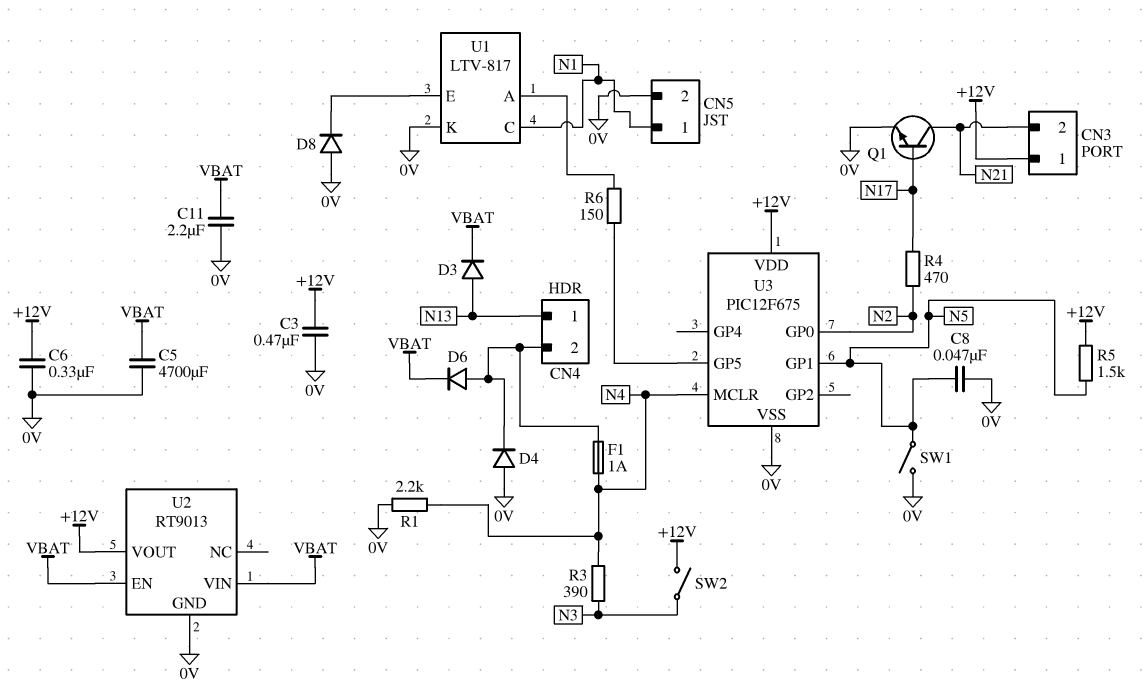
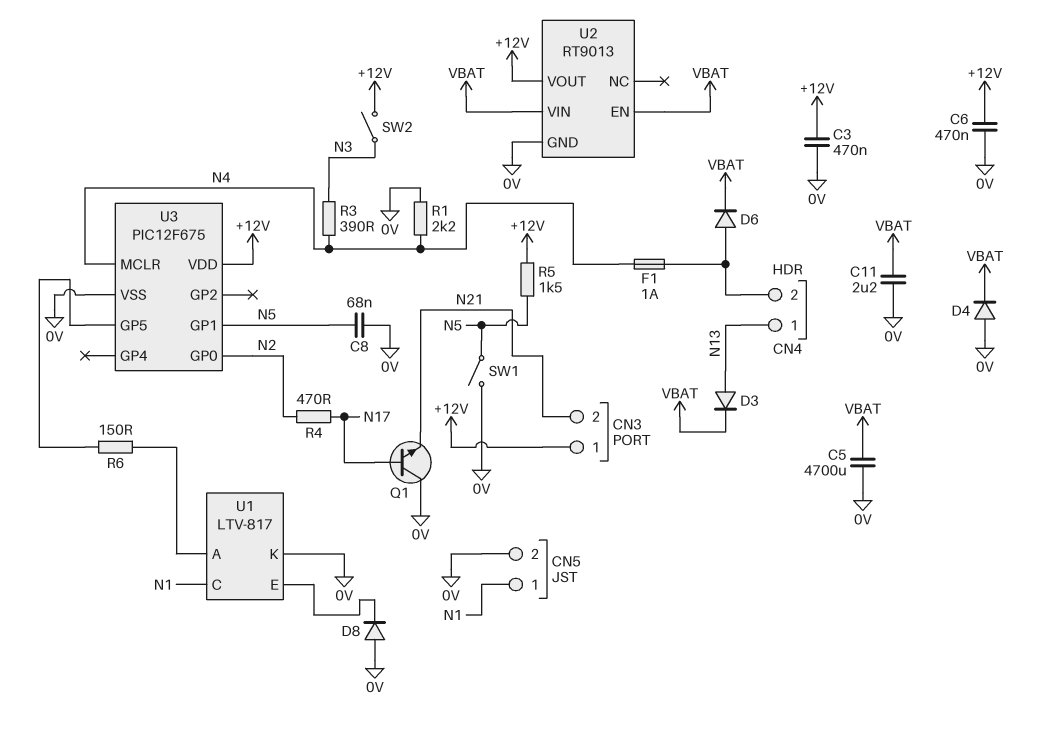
C6: 330nF (+12V, 0V) -> 470nF (+12V, 0V)
C8: 47nF (0V, N5) -> 68nF (0V, N5)
D4: diode (A 0V, K CN4/2) -> diode (A 0V, K VBAT)
Q1: NPN (B N17, C N21, E 0V) -> NPN (B N17, C 0V, E N21)

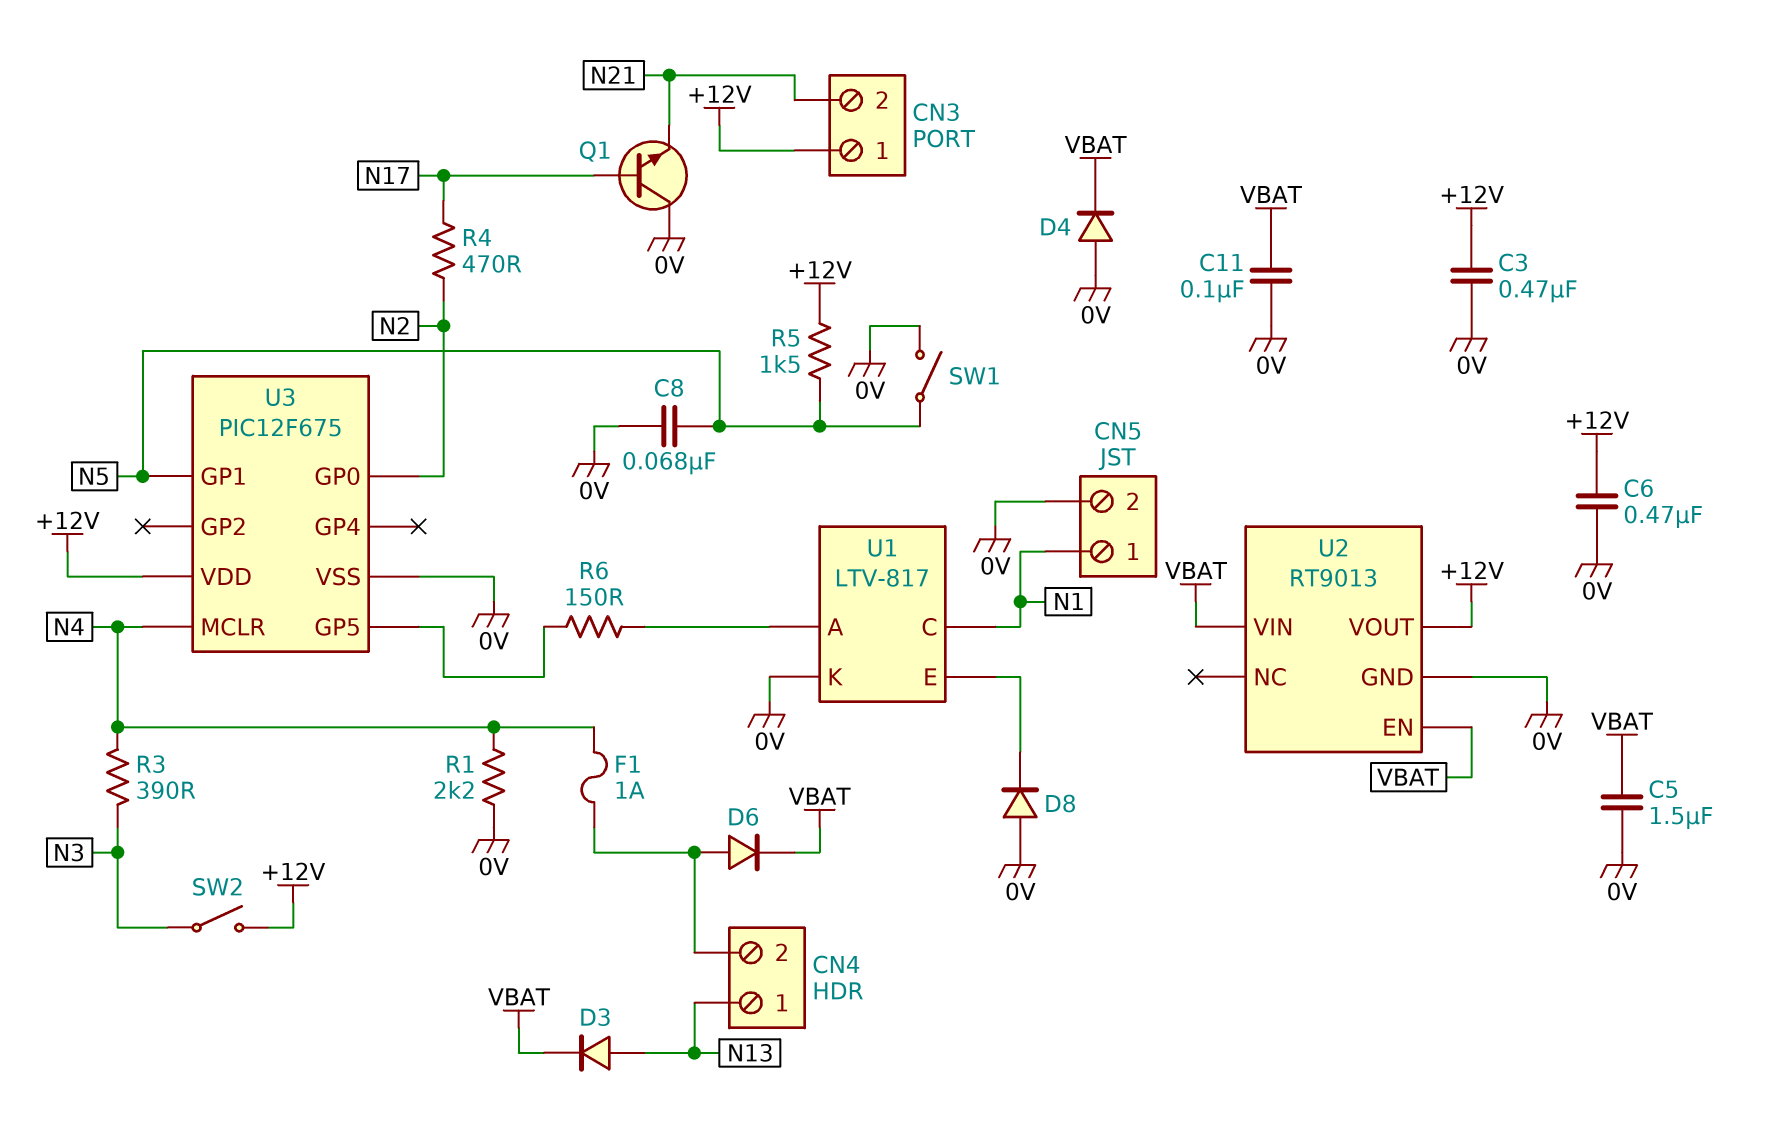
C5: 4700uF (0V, VBAT) -> 1.5uF (0V, VBAT)
C11: 2.2uF (0V, VBAT) -> 100nF (0V, VBAT)

